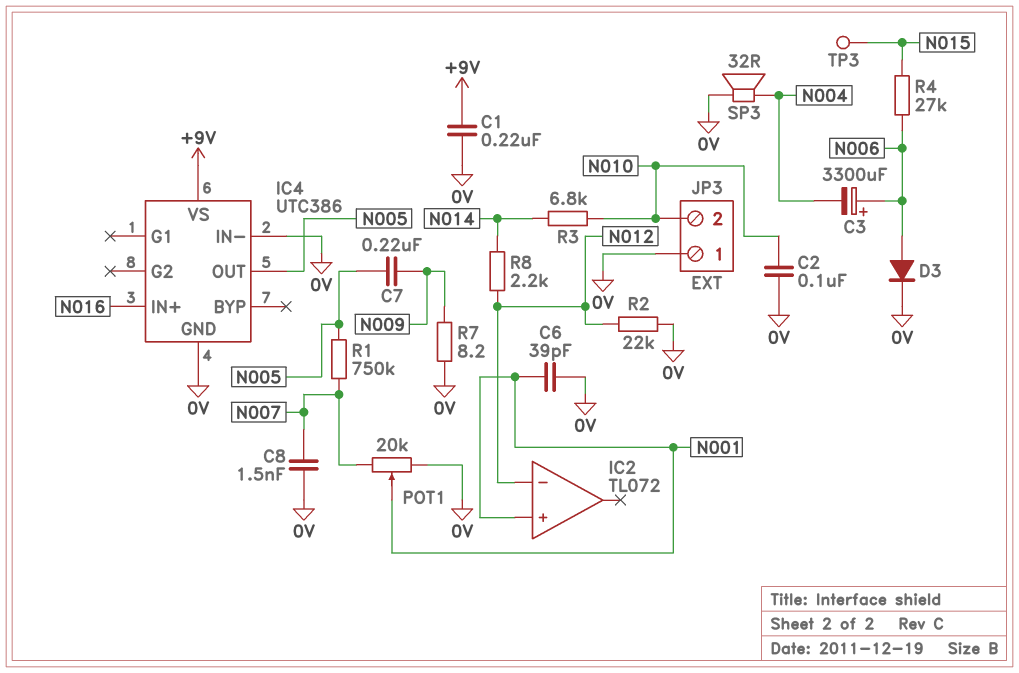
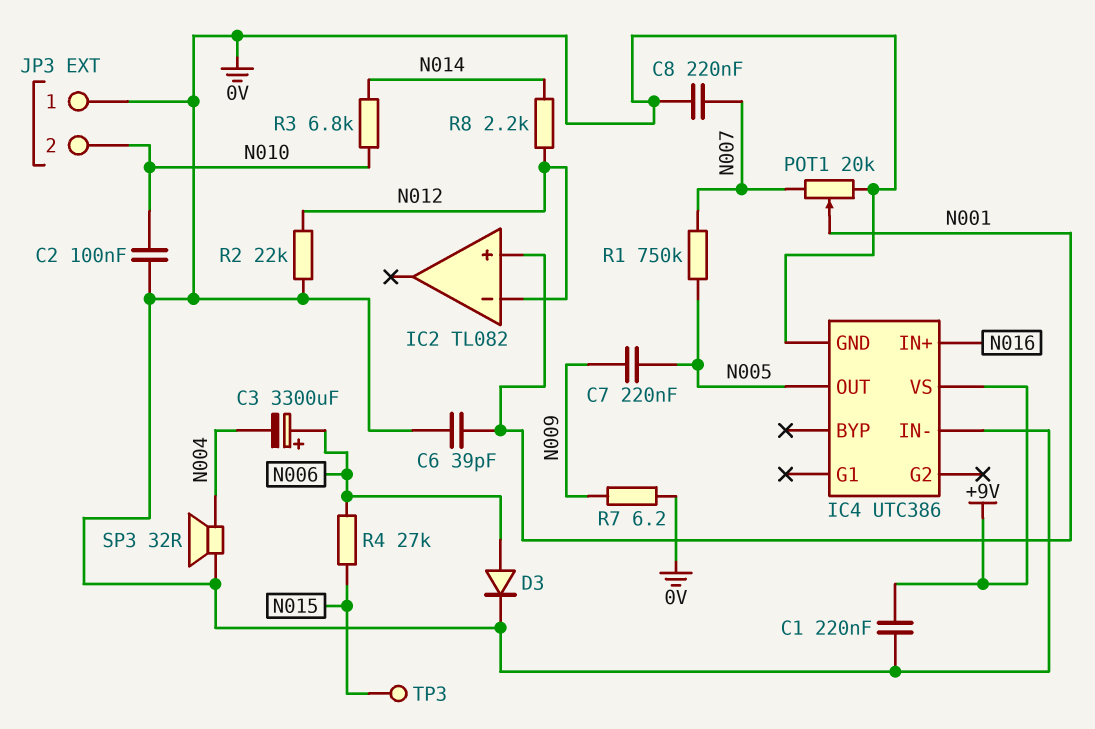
C8: 1.5nF (0V, N007) -> 220nF (0V, N007)
IC2: TL072 -> TL082
R7: 8.2 (0V, N009) -> 6.2 (0V, N009)

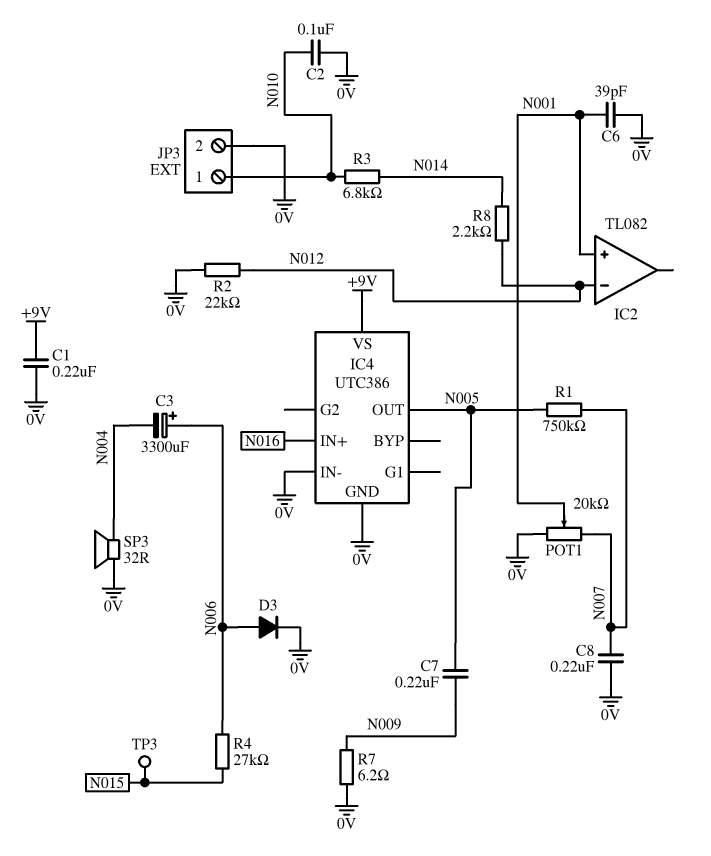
JP3 pin 1: 0V -> N010
JP3 pin 2: N010 -> 0V

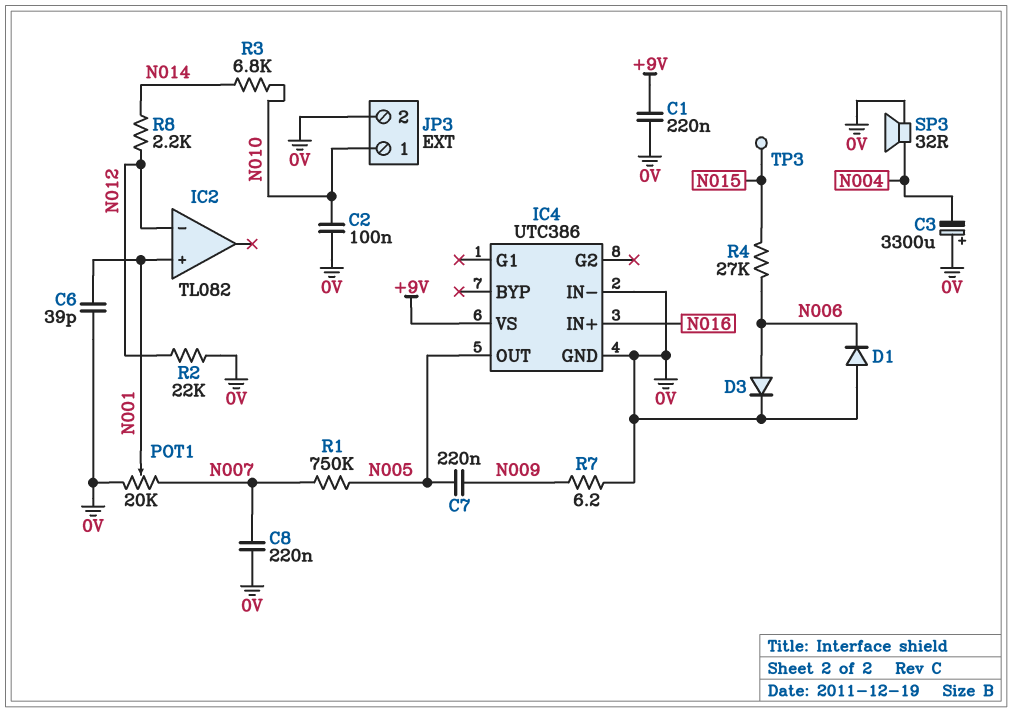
C3: 3300uF (plus N006, minus N004) -> 3300uF (plus 0V, minus N004)
D1: none -> diode (A 0V, K N006)

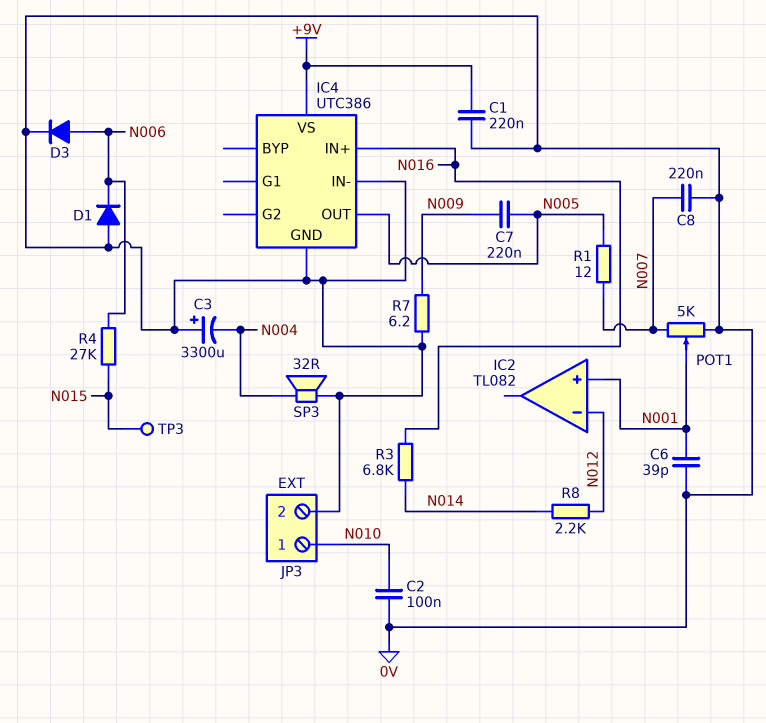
POT1: 20k (0V, N007, wiper N001) -> 5k (0V, N007, wiper N001)
R1: 750k (N005, N007) -> 12 (N005, N007)
R2: 22k (0V, N012) -> none
R3: 6.8k (N010, N014) -> 6.8k (N014, N016)

